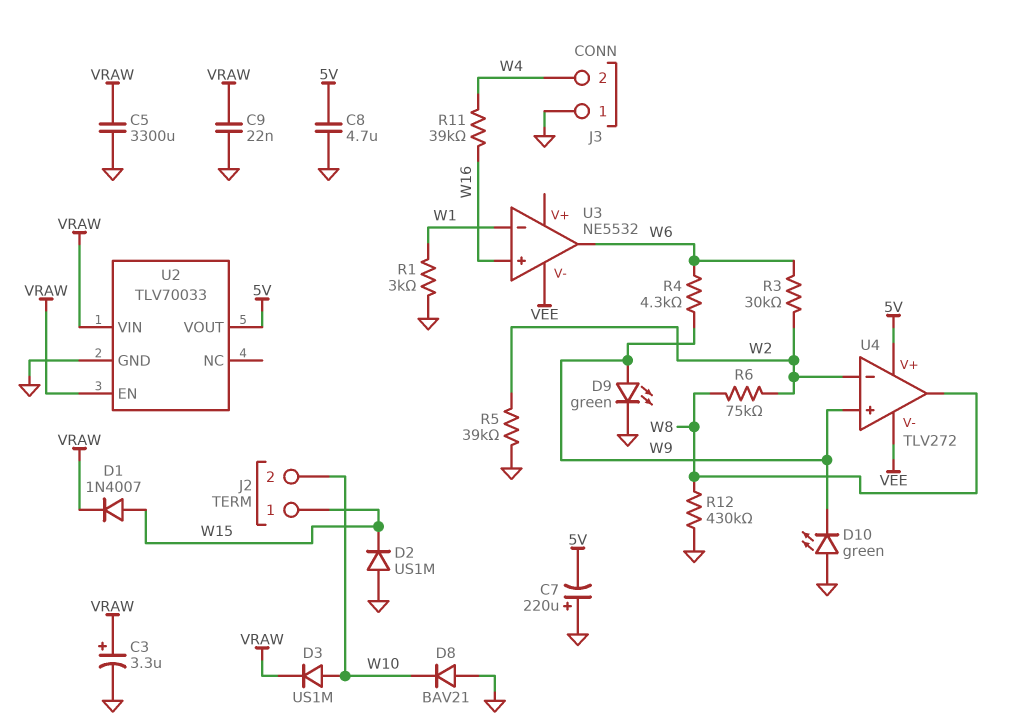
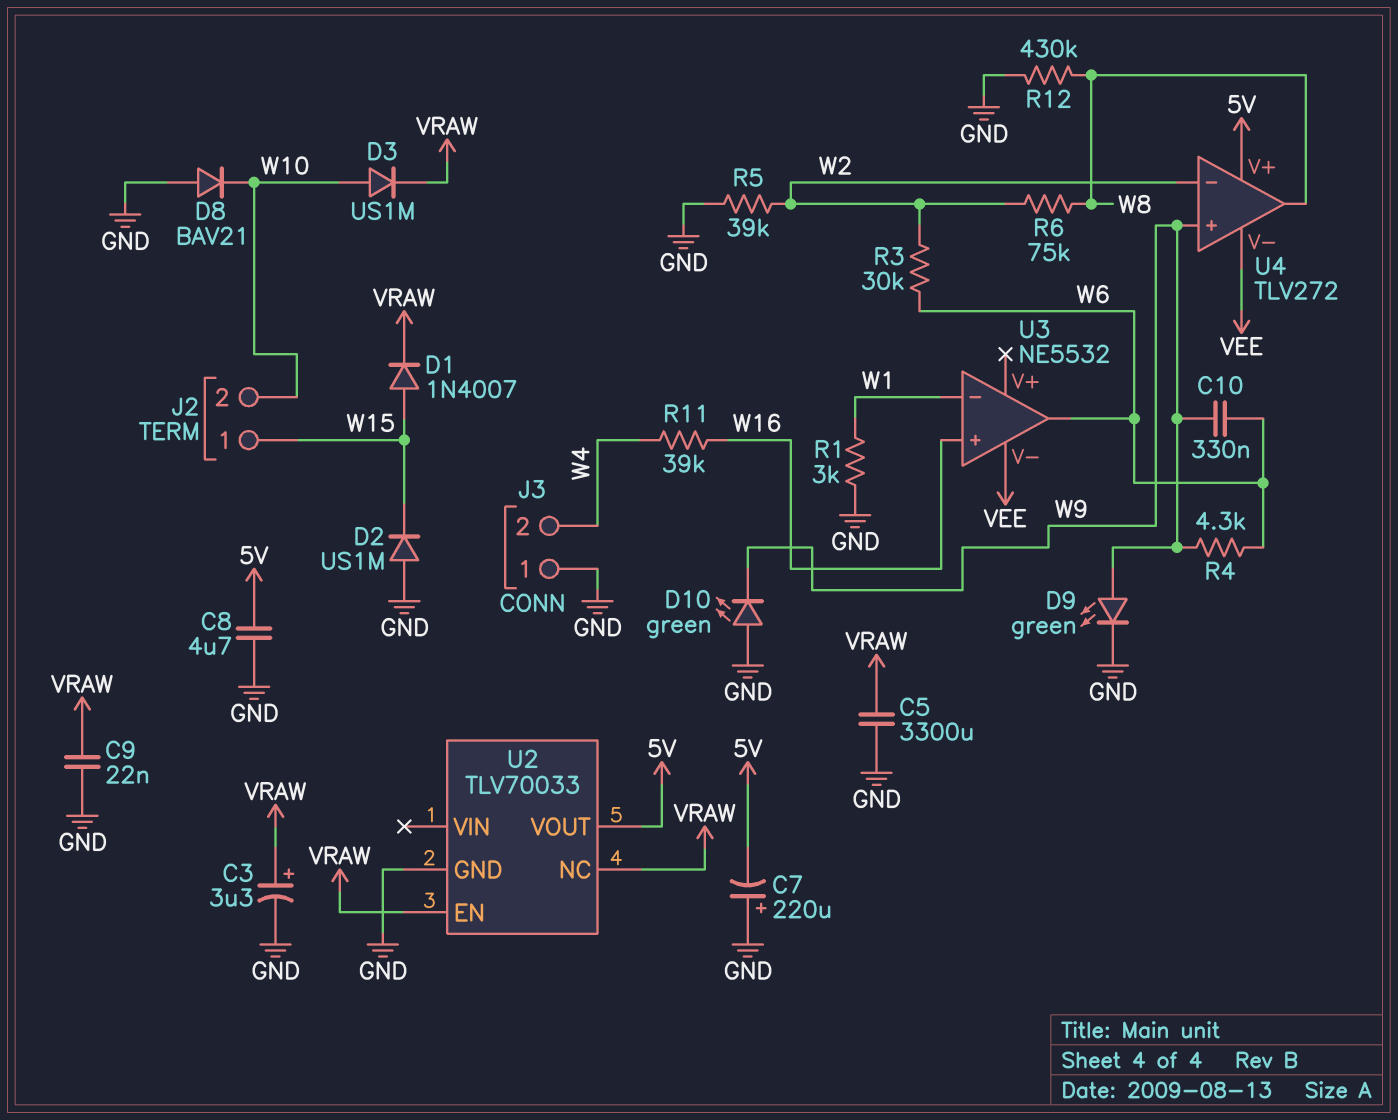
C10: none -> 330nF (W6, W9)
U2 pin NC: none -> VRAW
U2 pin VIN: VRAW -> none

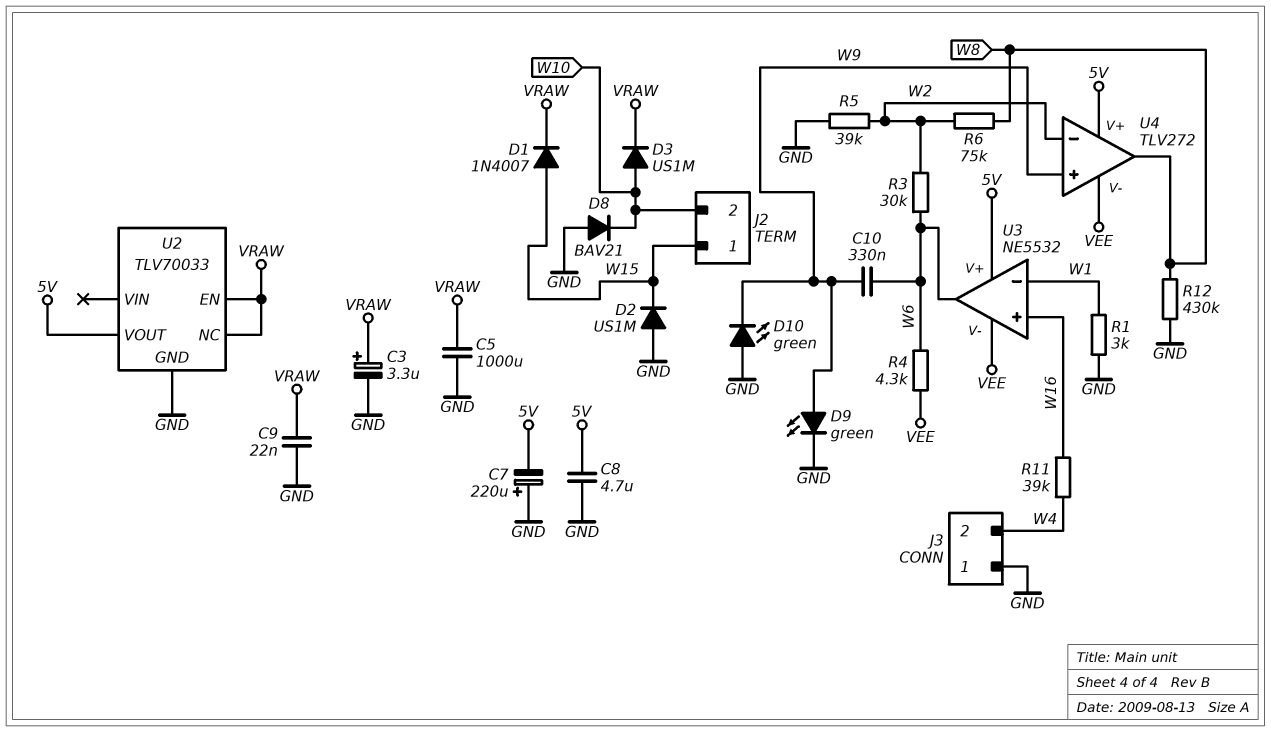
C5: 3300uF (GND, VRAW) -> 1000uF (GND, VRAW)
R4: 4.3k (W6, W9) -> 4.3k (VEE, W6)
U3 pin V+: none -> 5V

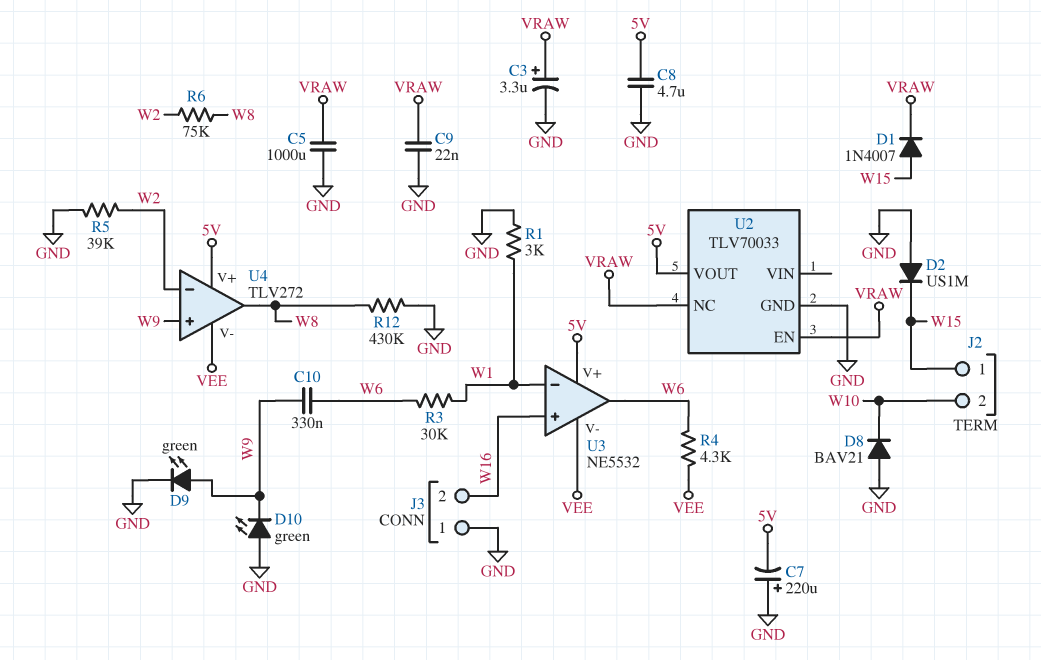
D3: diode US1M (A W10, K VRAW) -> none
J3 pin 2: W4 -> W16
R3: 30k (W2, W6) -> 30k (W1, W6)
R11: 39k (W4, W16) -> none

